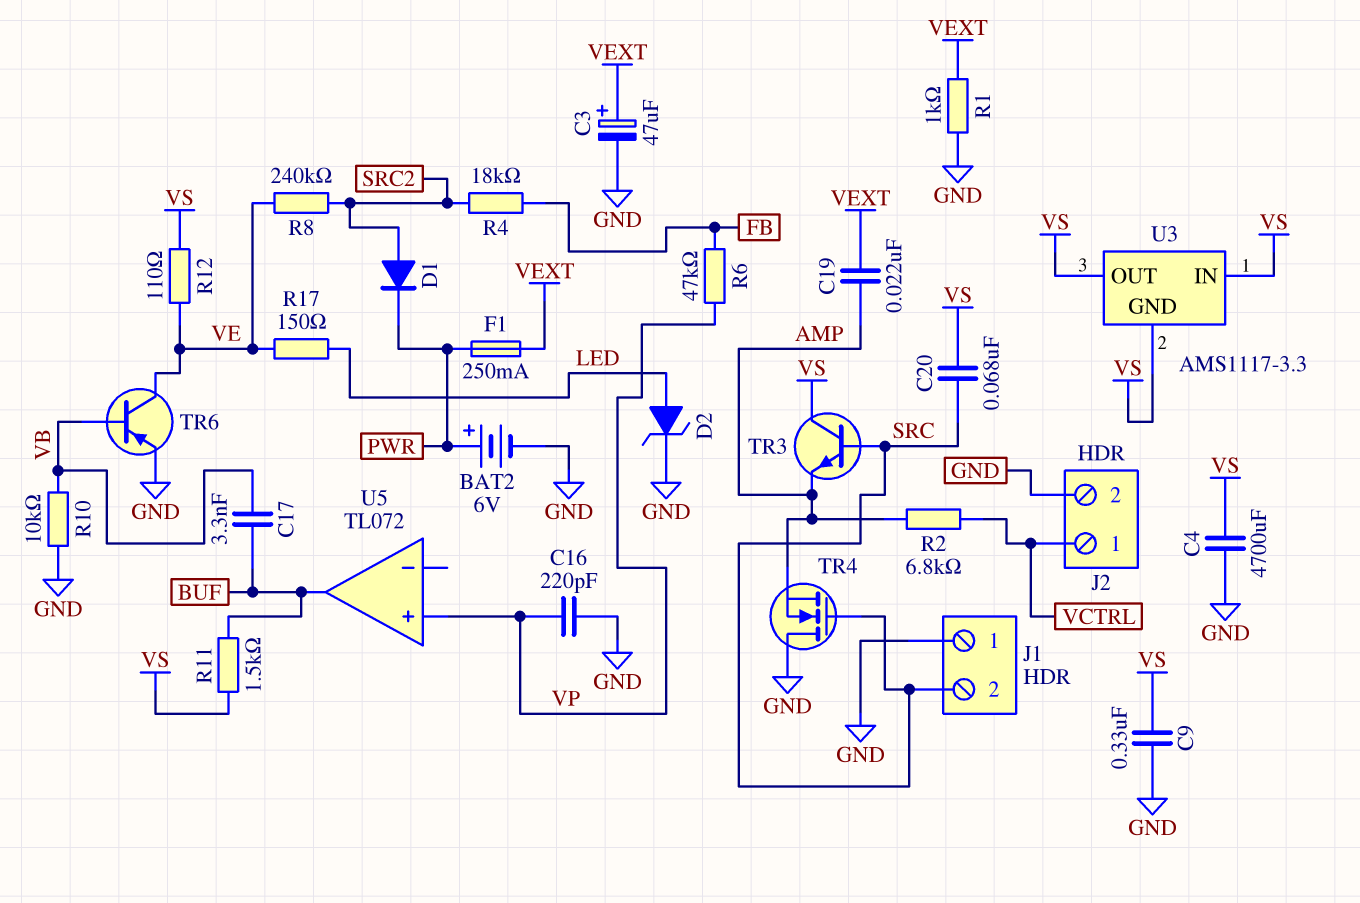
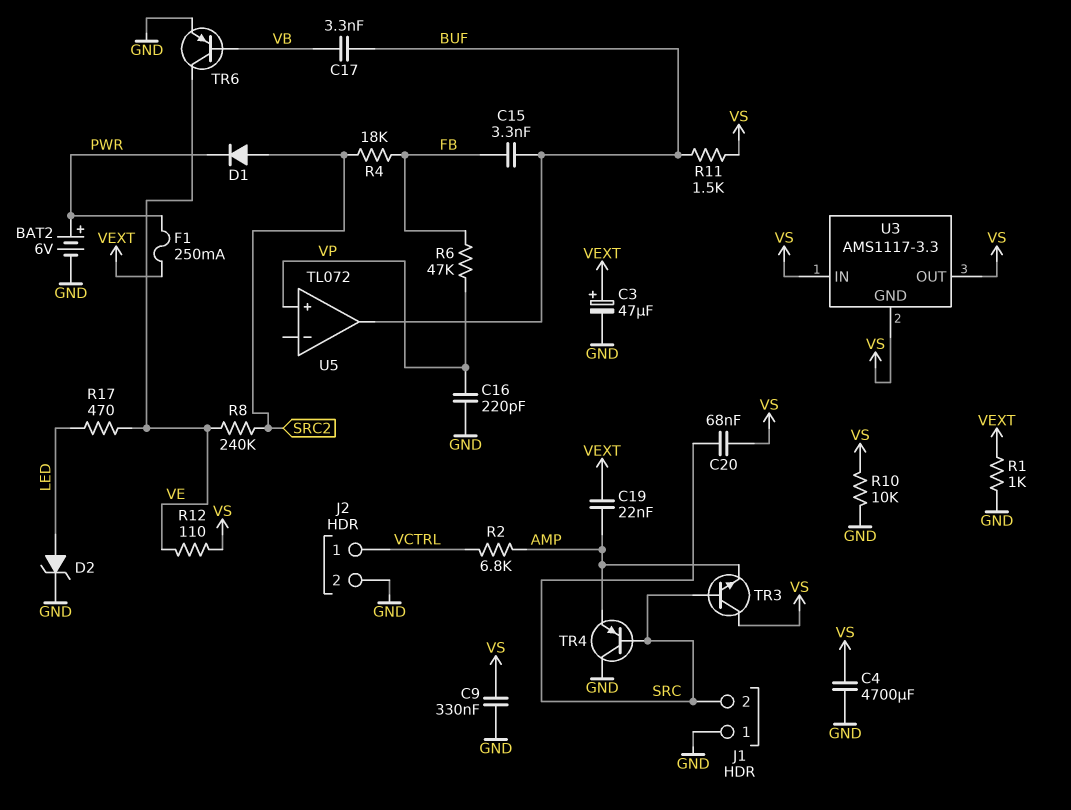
C15: none -> 3.3nF (BUF, FB)
R10: 10k (GND, VB) -> 10k (GND, VS)
R17: 150 (LED, VE) -> 470 (LED, VE)
TR4: NMOS (G SRC, D GND, S AMP) -> PNP (B SRC, C GND, E AMP)

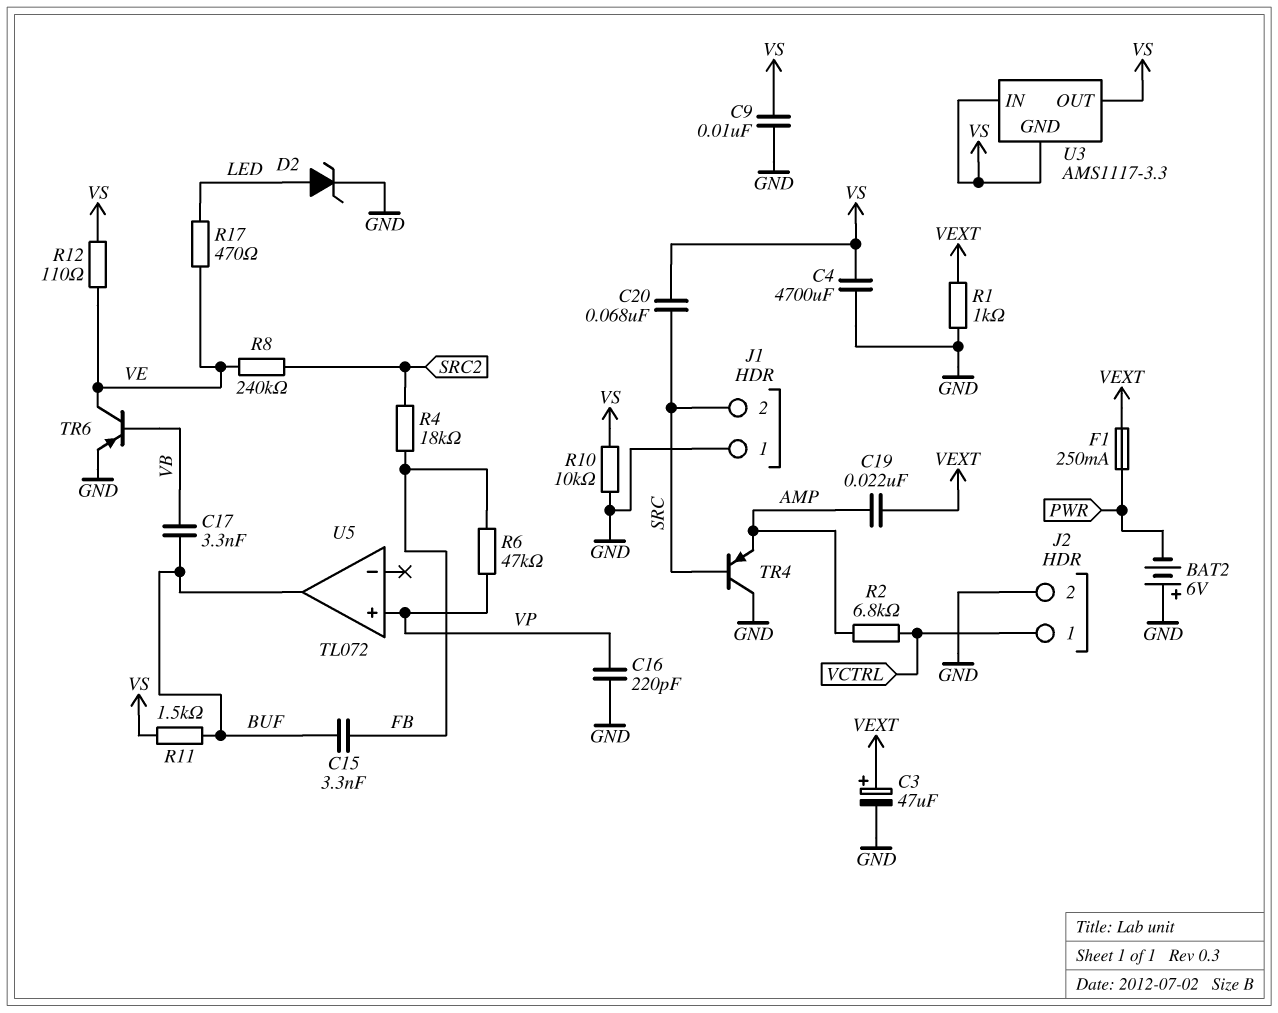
BAT2: 6V (plus PWR, minus GND) -> 6V (plus GND, minus PWR)
C9: 330nF (GND, VS) -> 10nF (GND, VS)
D1: diode (A SRC2, K PWR) -> none
TR3: NPN (B SRC, C VS, E AMP) -> none

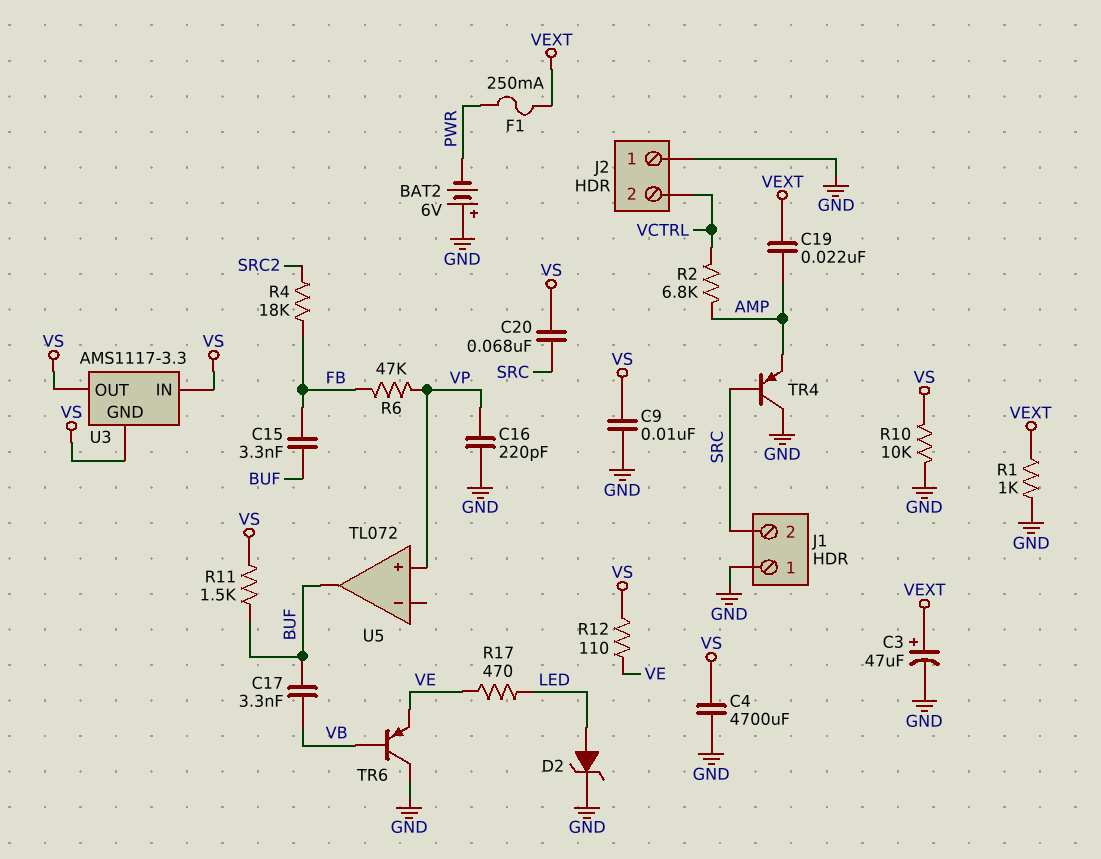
J2 pin 1: VCTRL -> GND
J2 pin 2: GND -> VCTRL
R8: 240k (SRC2, VE) -> none
TR6: PNP (B VB, C VE, E GND) -> PNP (B VB, C GND, E VE)

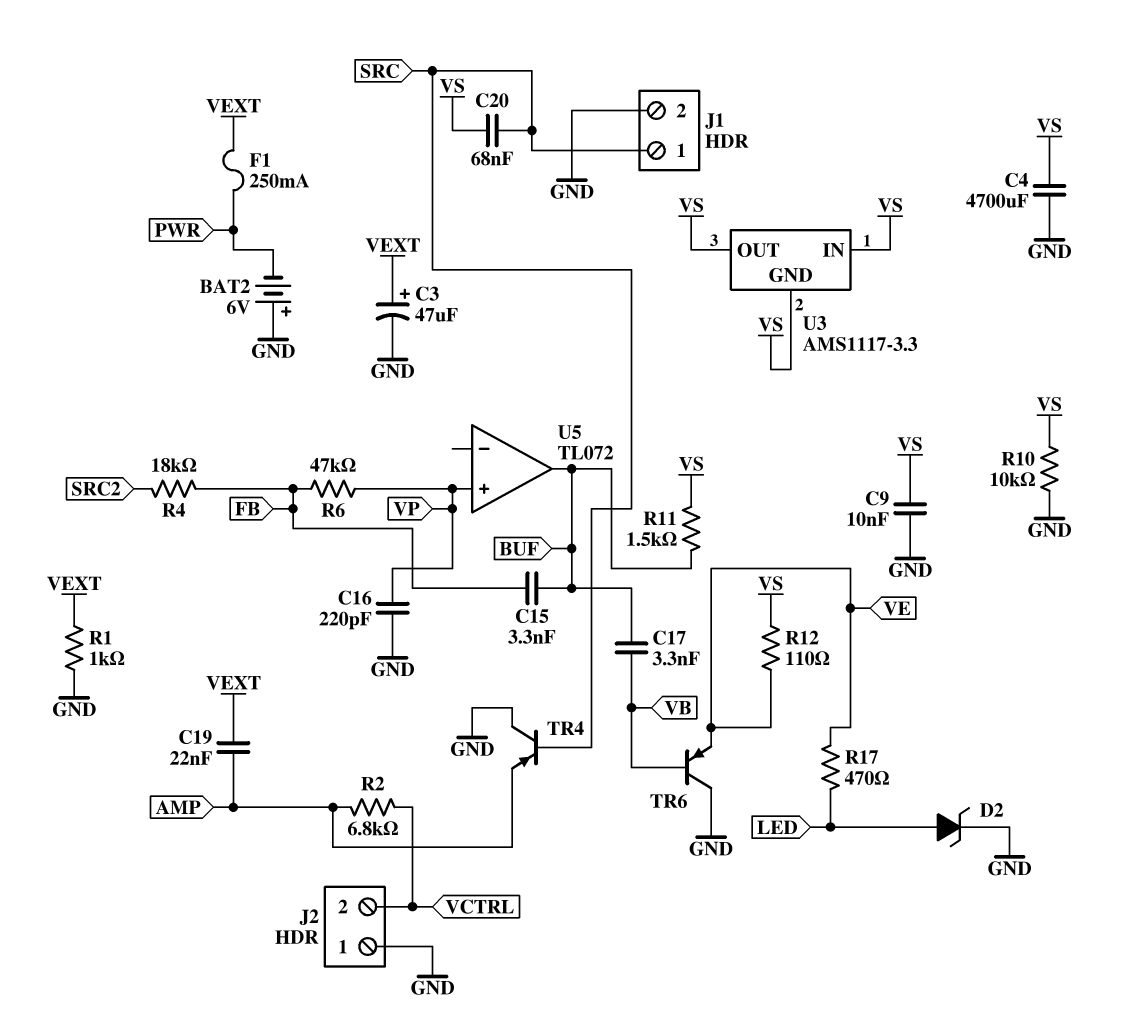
J1 pin 1: GND -> SRC
J1 pin 2: SRC -> GND

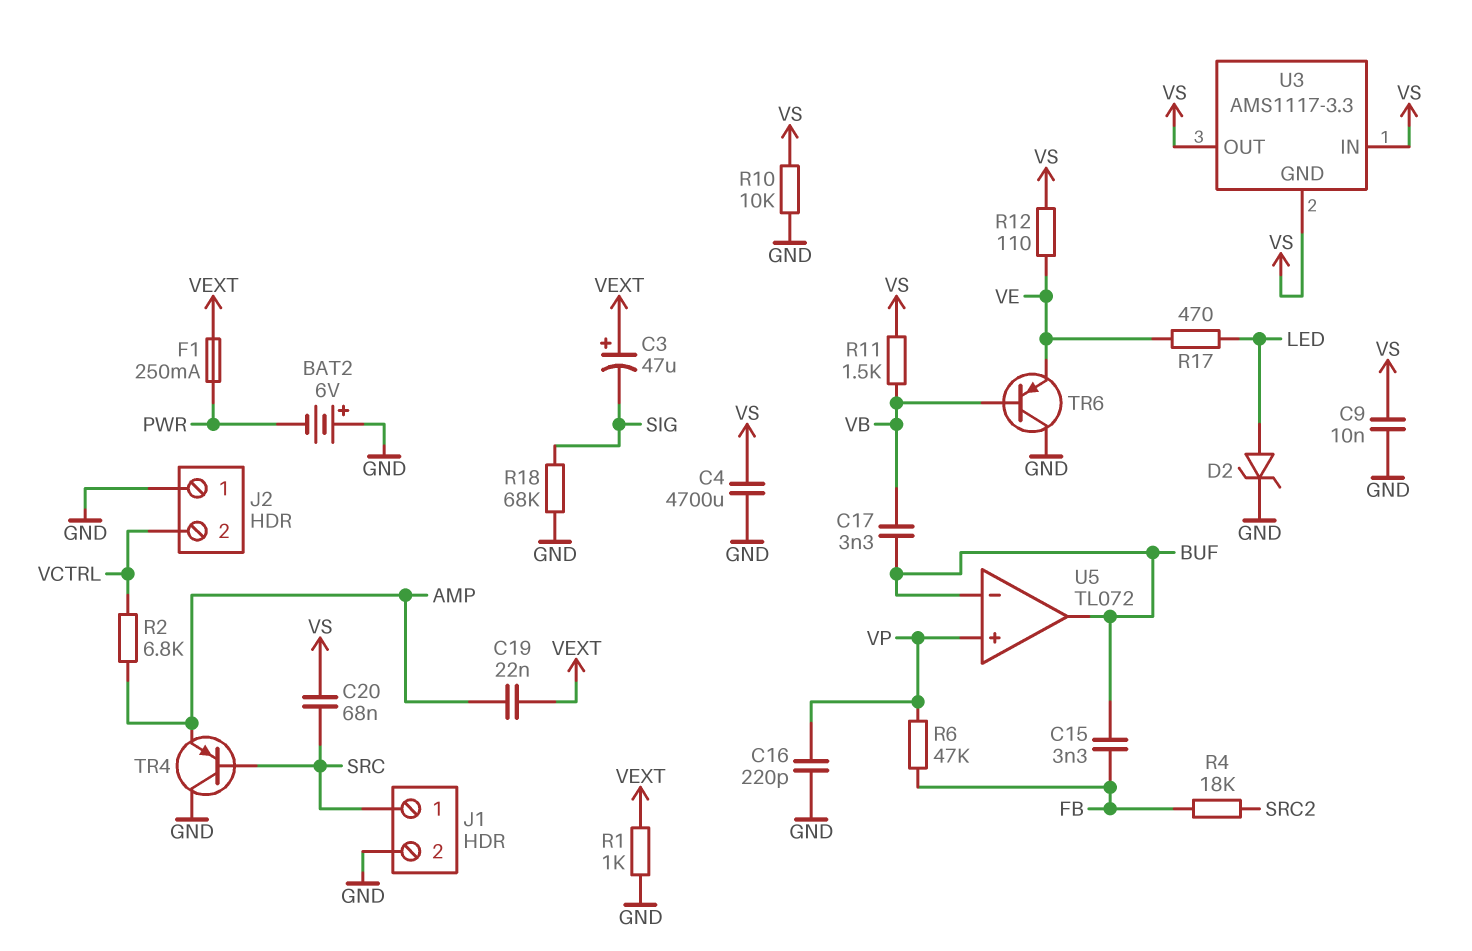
C3: 47uF (plus VEXT, minus GND) -> 47uF (plus VEXT, minus SIG)
R11: 1.5k (BUF, VS) -> 1.5k (VB, VS)
R18: none -> 68k (GND, SIG)
U5 pin in-: none -> BUF

